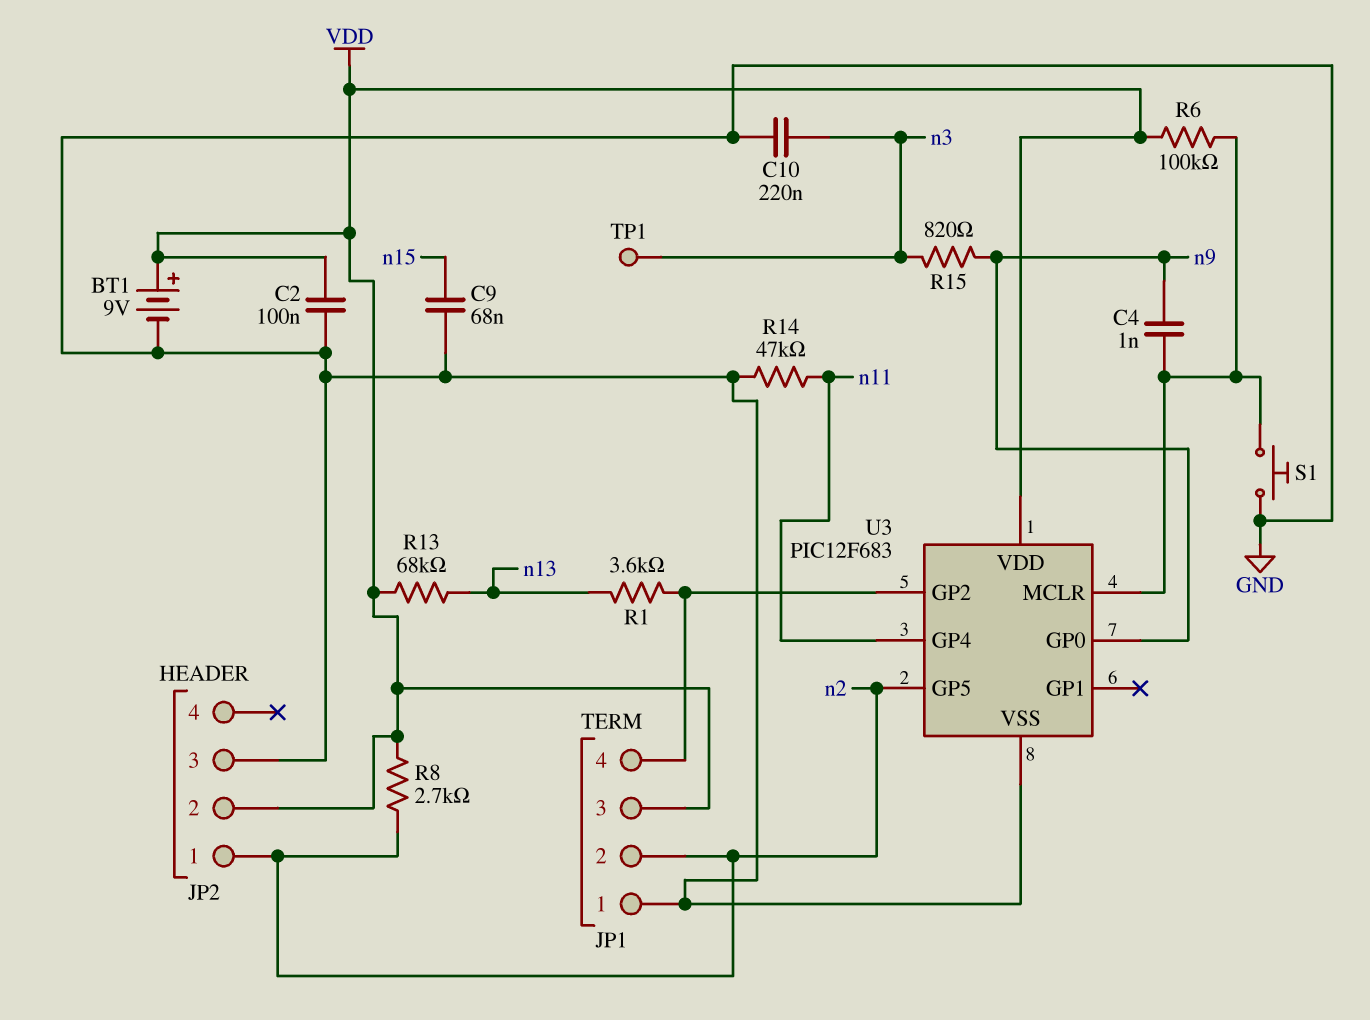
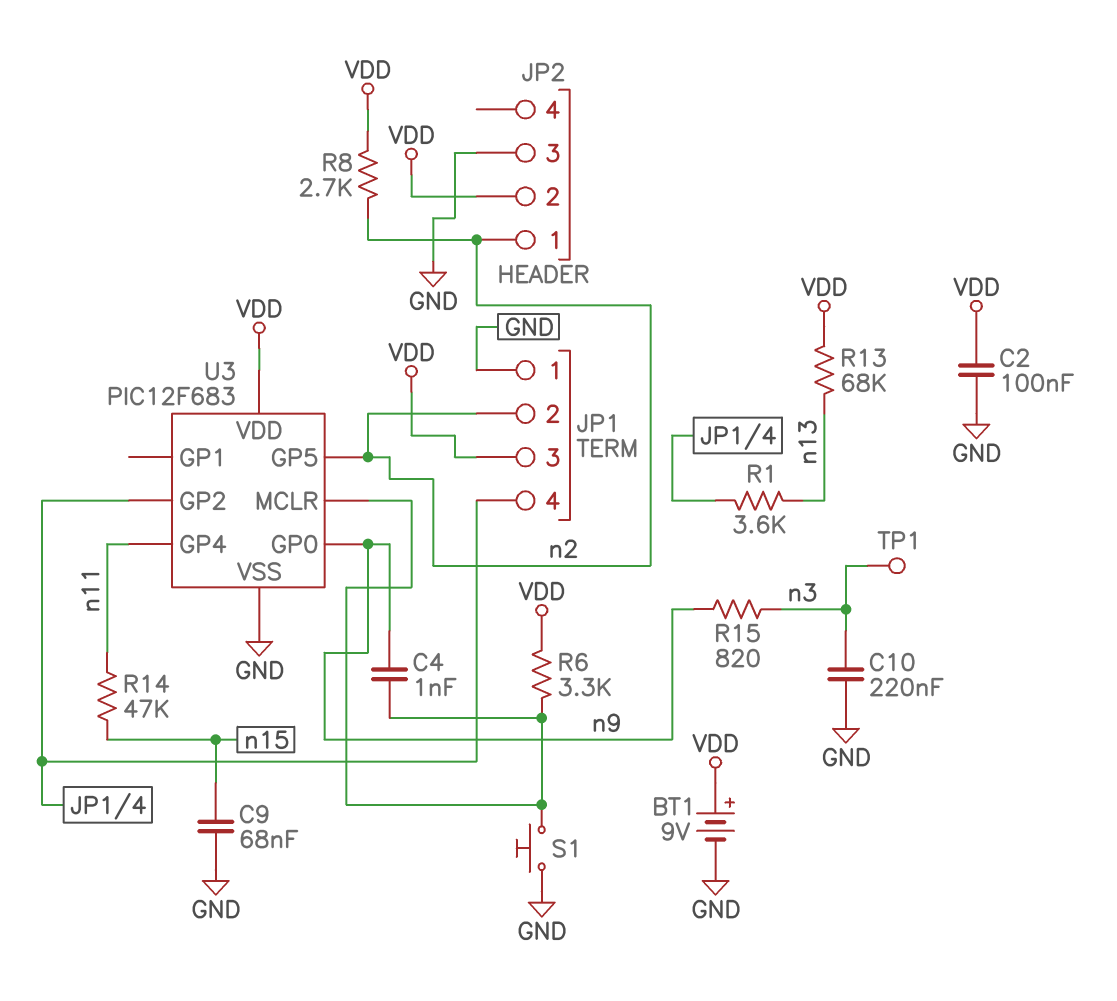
R6: 100k (U3/MCLR, VDD) -> 3.3k (U3/MCLR, VDD)
R14: 47k (GND, n11) -> 47k (n11, n15)

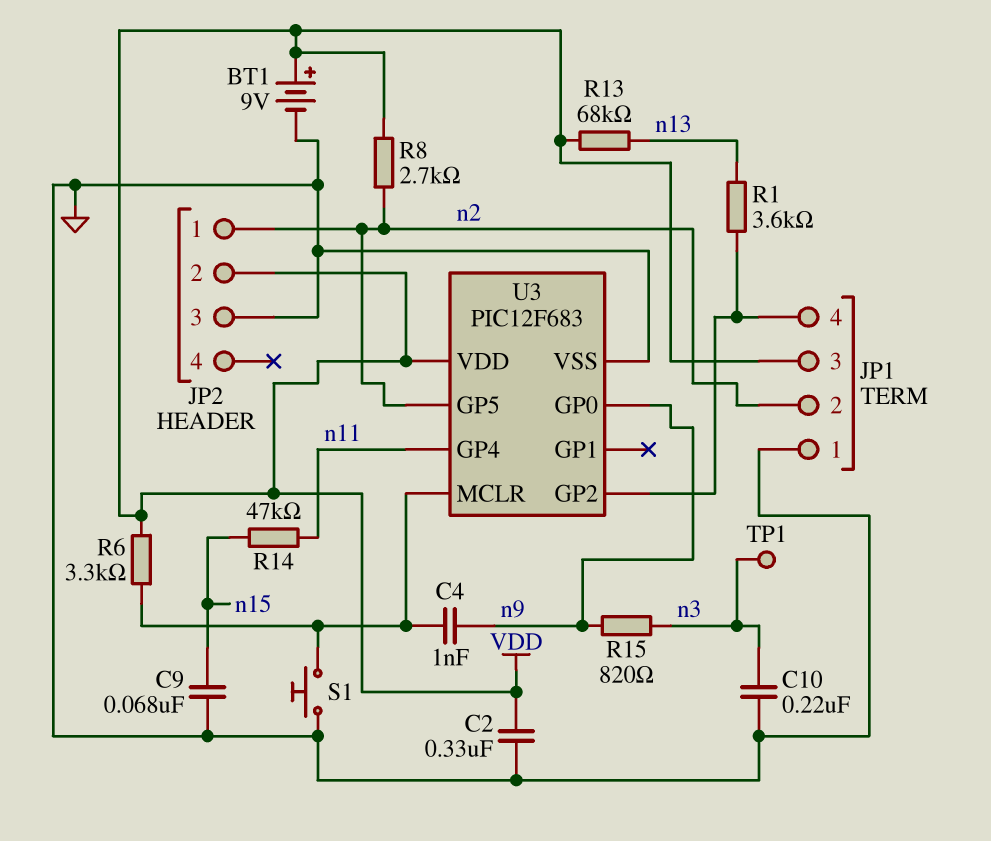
C2: 100nF (GND, VDD) -> 330nF (GND, VDD)

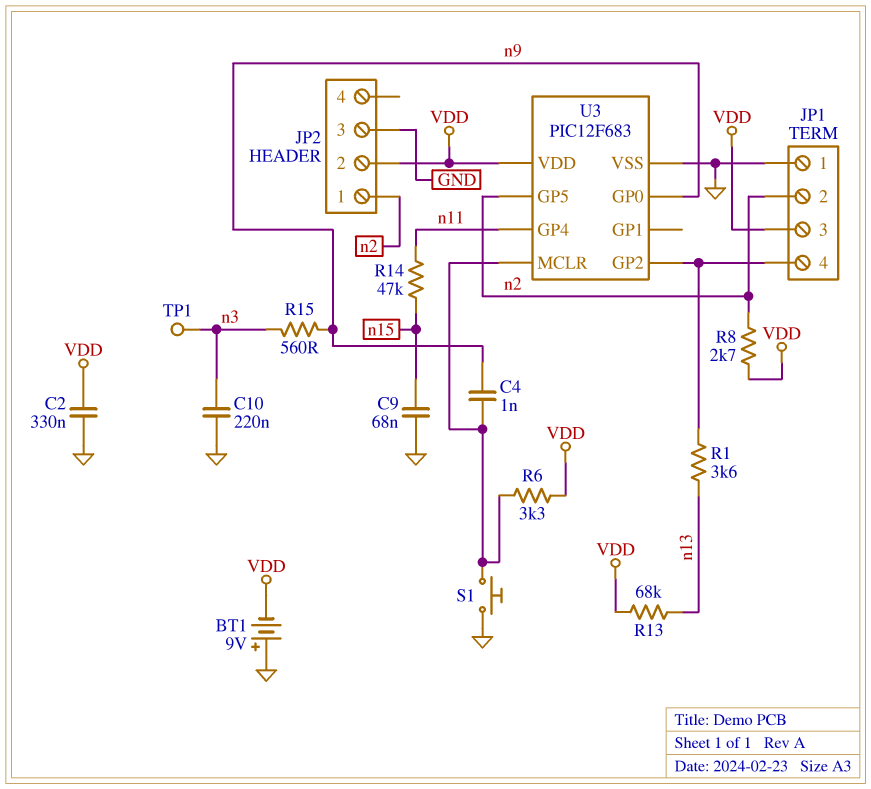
BT1: 9V (plus VDD, minus GND) -> 9V (plus GND, minus VDD)
R15: 820 (n3, n9) -> 560 (n3, n9)

